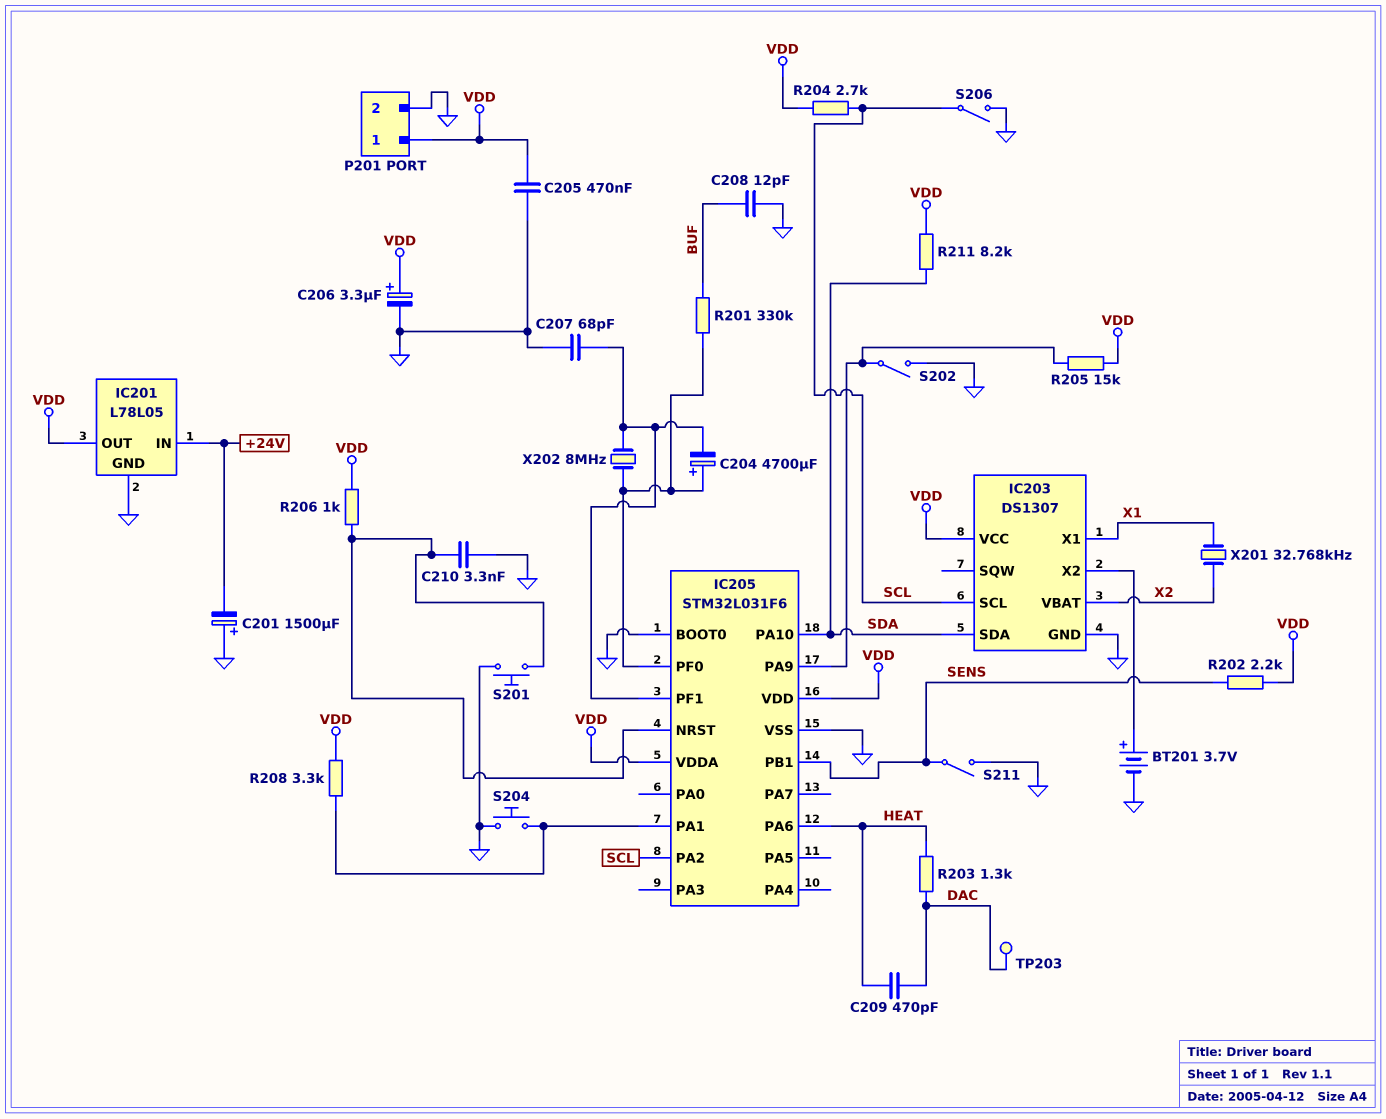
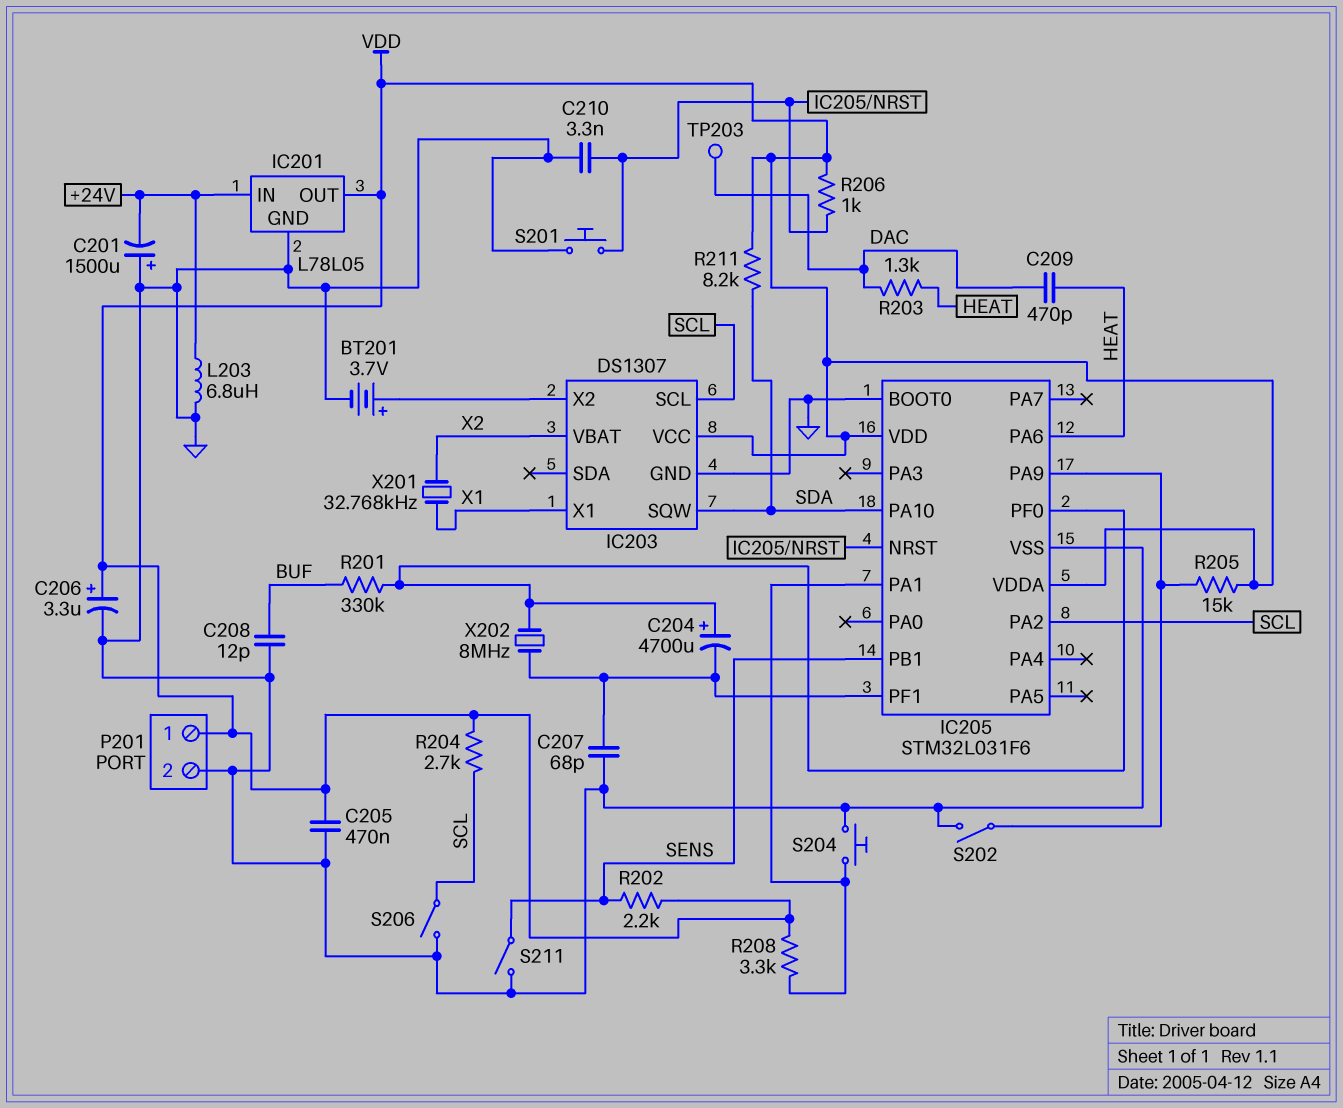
IC203 pin SDA: SDA -> none
IC203 pin SQW: none -> SDA
L203: none -> 6.8uH (+24V, GND)

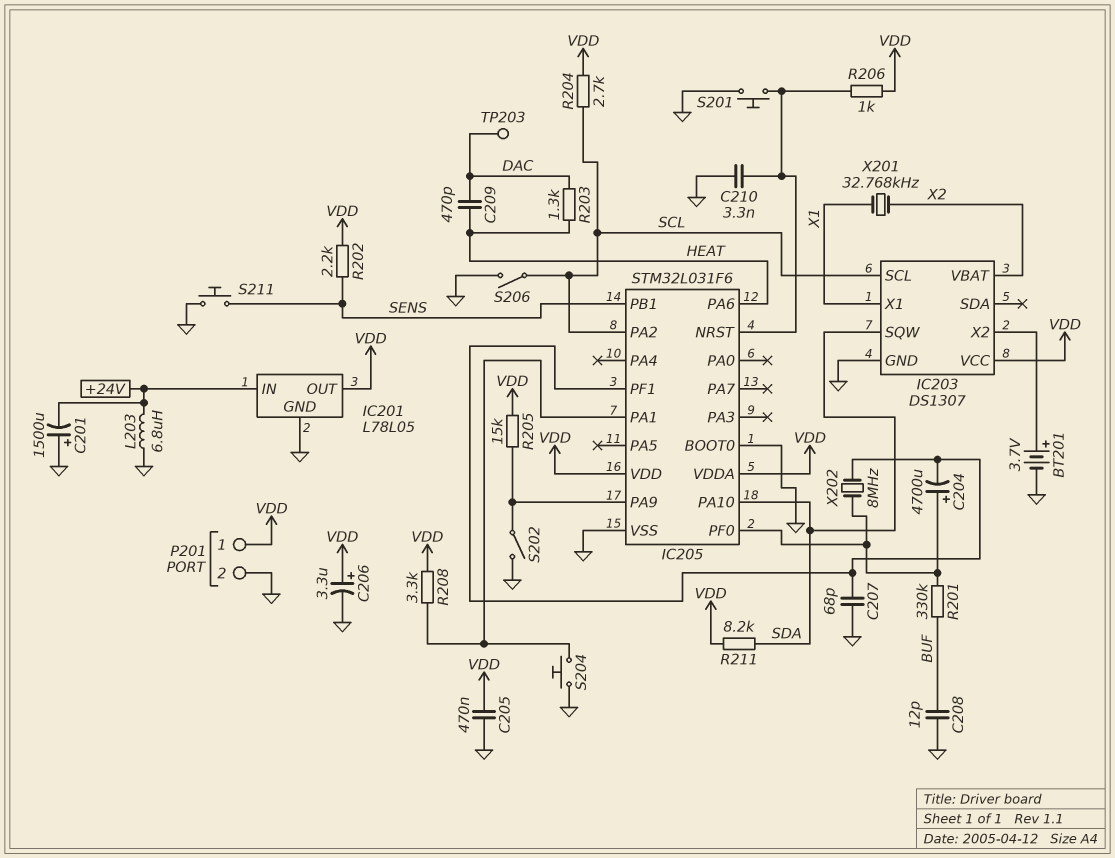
S211: switch (GND, SENS) -> button (GND, SENS)

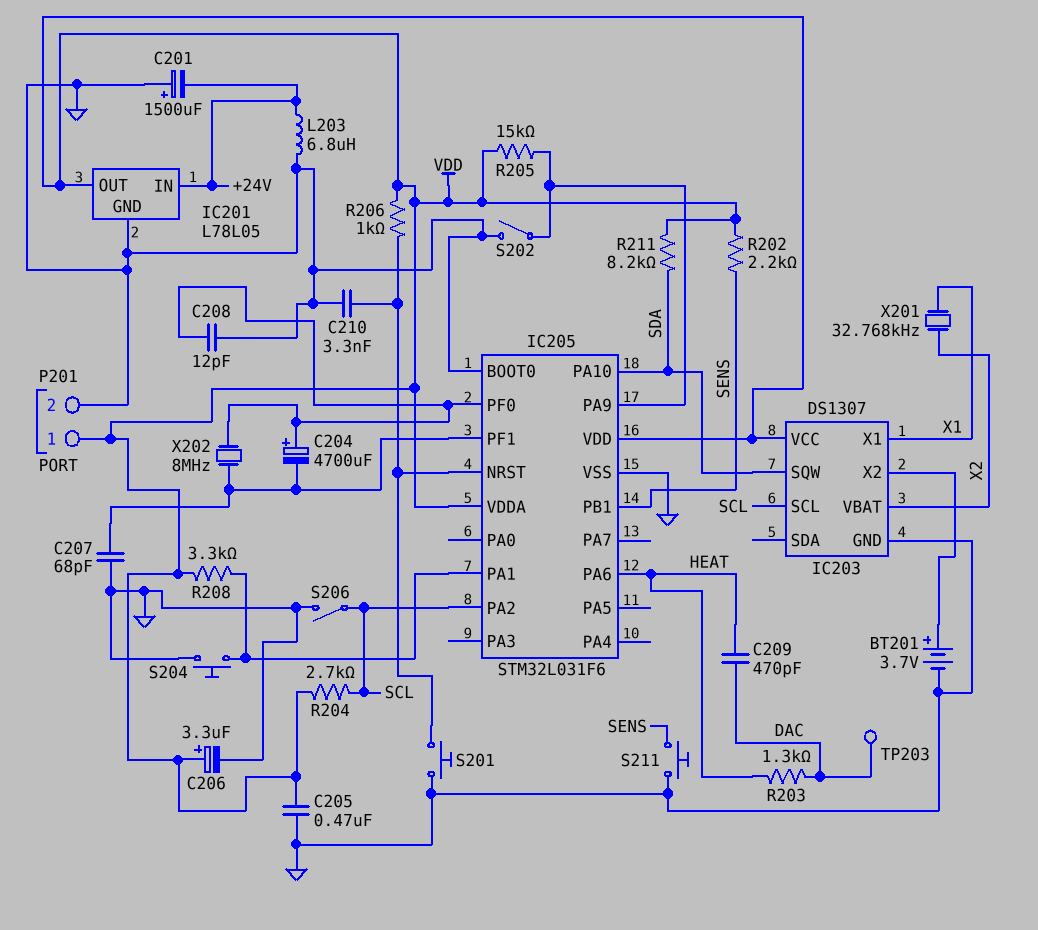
C208: 12pF (BUF, GND) -> 12pF (GND, IC205/PF0)
R201: 330k (BUF, IC205/PF0) -> none

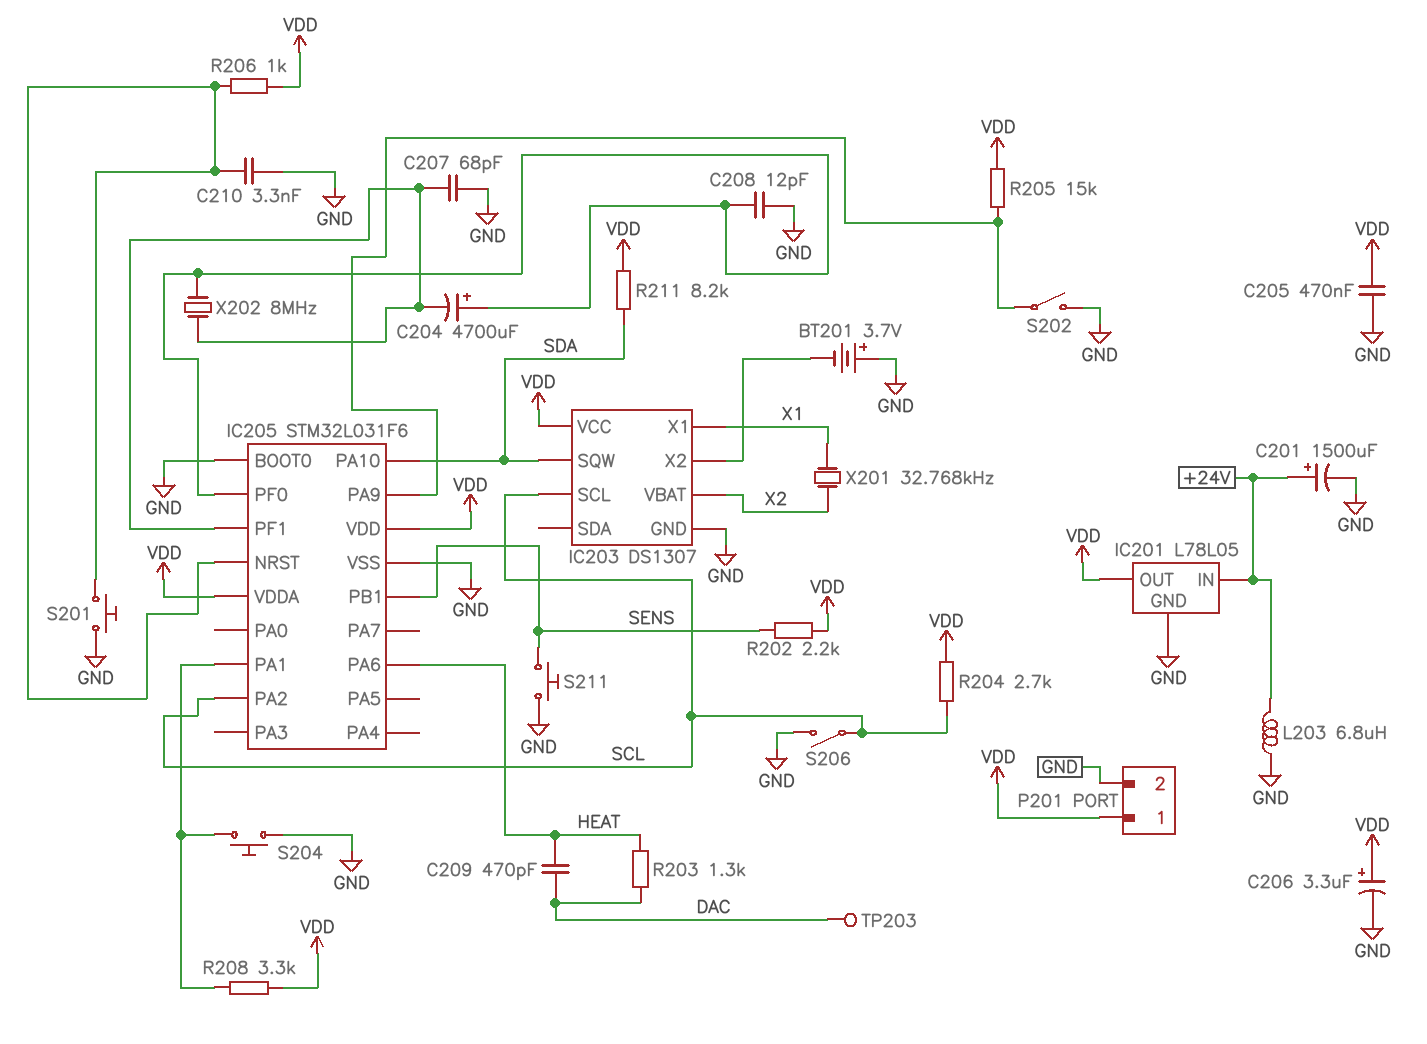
BT201: 3.7V (plus IC203/X2, minus GND) -> 3.7V (plus GND, minus IC203/X2)
C201: 1500uF (plus GND, minus +24V) -> 1500uF (plus +24V, minus GND)

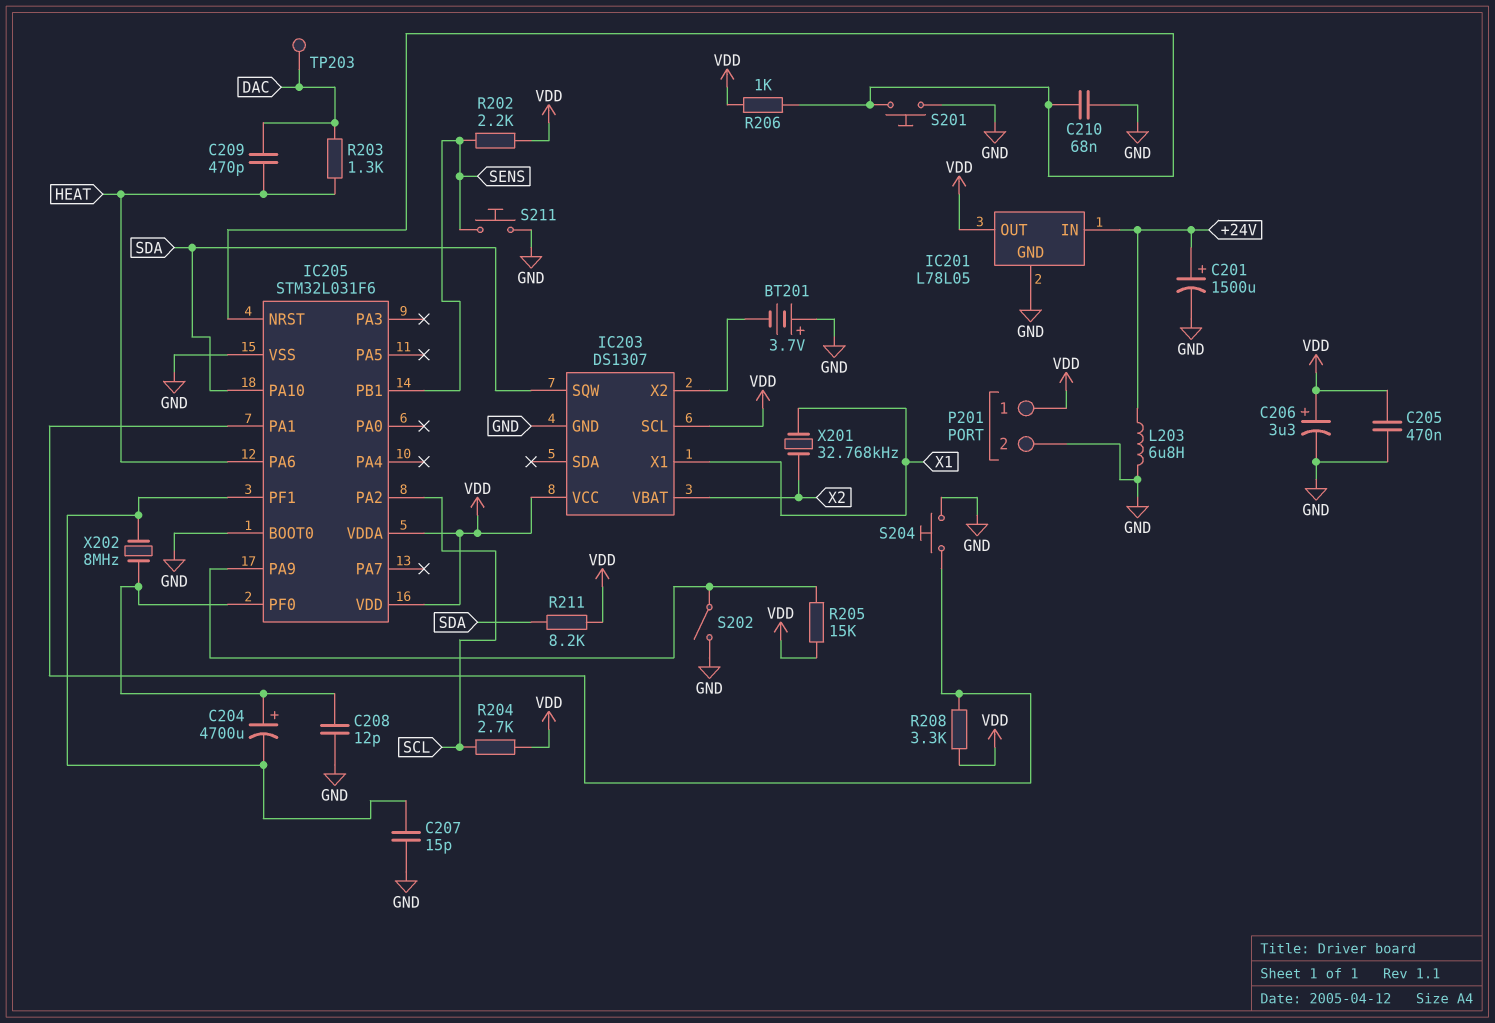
C207: 68pF (GND, IC205/PF1) -> 15pF (GND, IC205/PF1)
C210: 3.3nF (GND, IC205/NRST) -> 68nF (GND, IC205/NRST)
IC203 pin SCL: SCL -> VDD
S206: switch (GND, SCL) -> none

